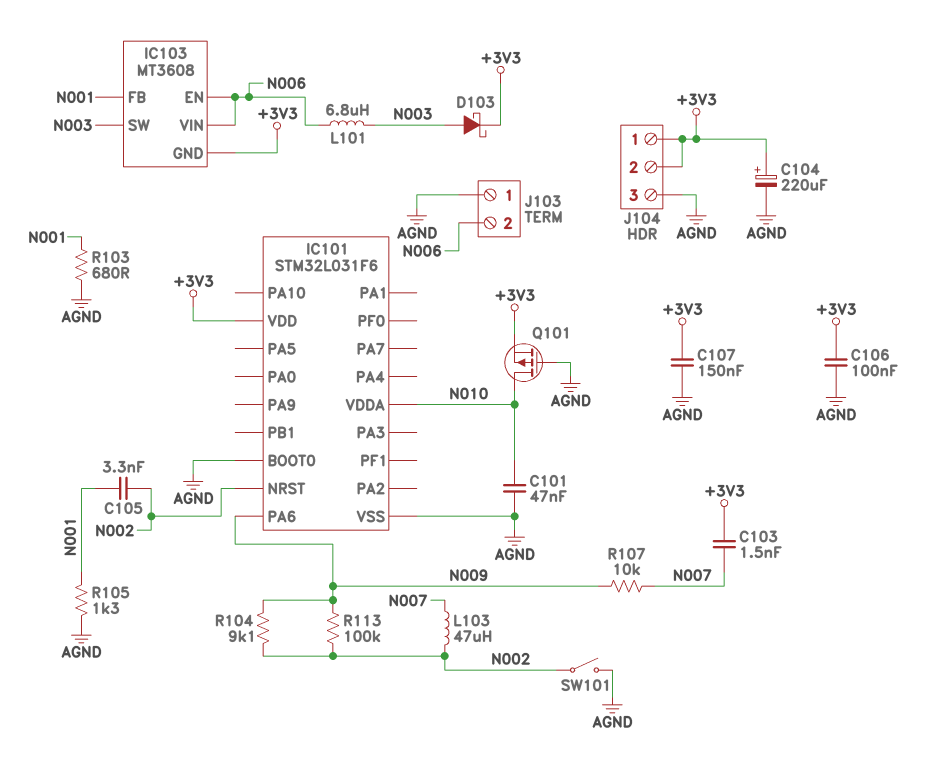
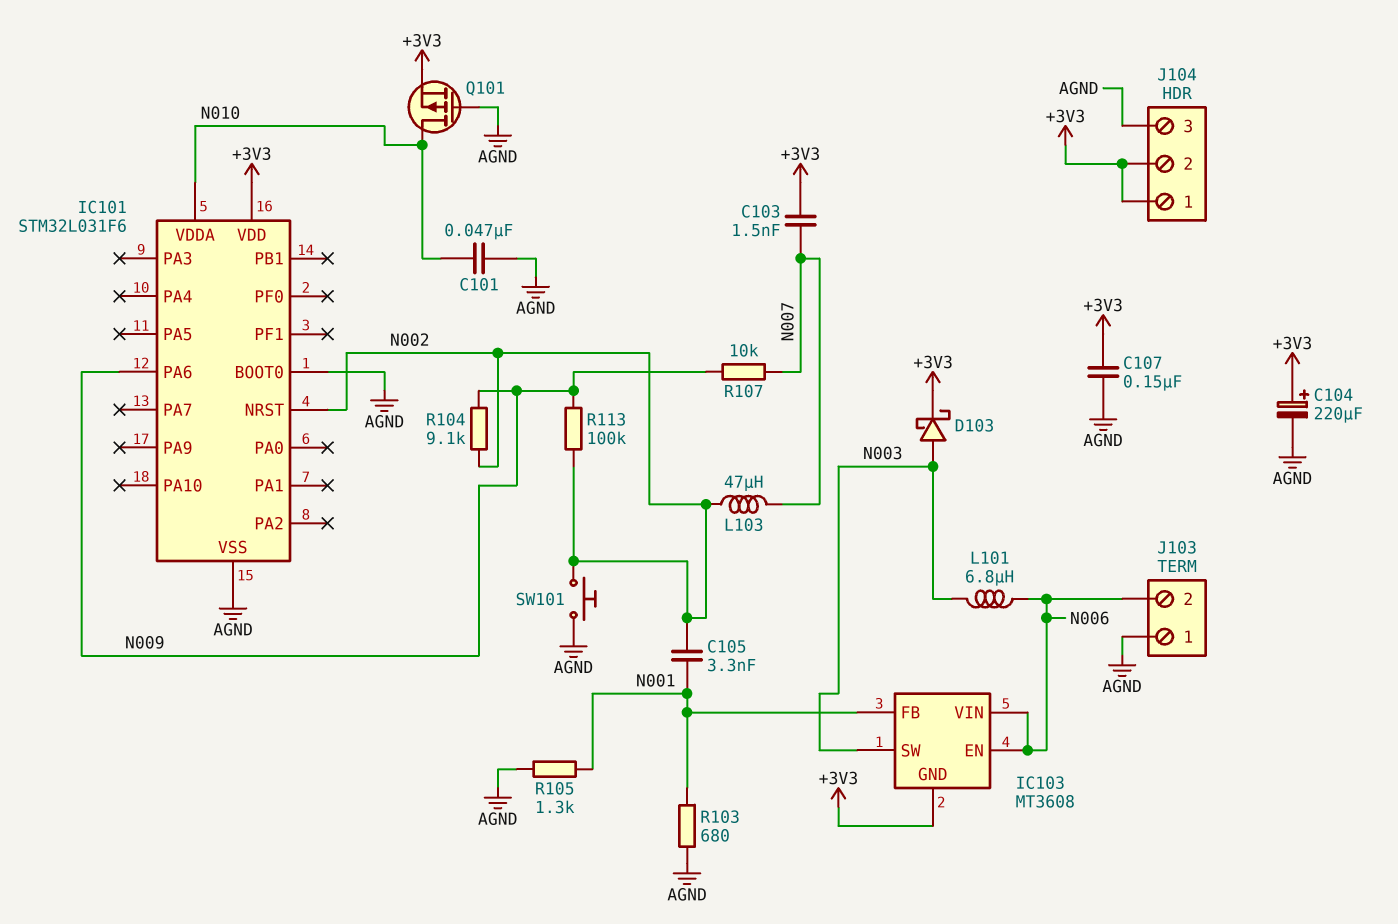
C106: 100nF (+3V3, AGND) -> none
SW101: switch (AGND, N002) -> button (AGND, N002)

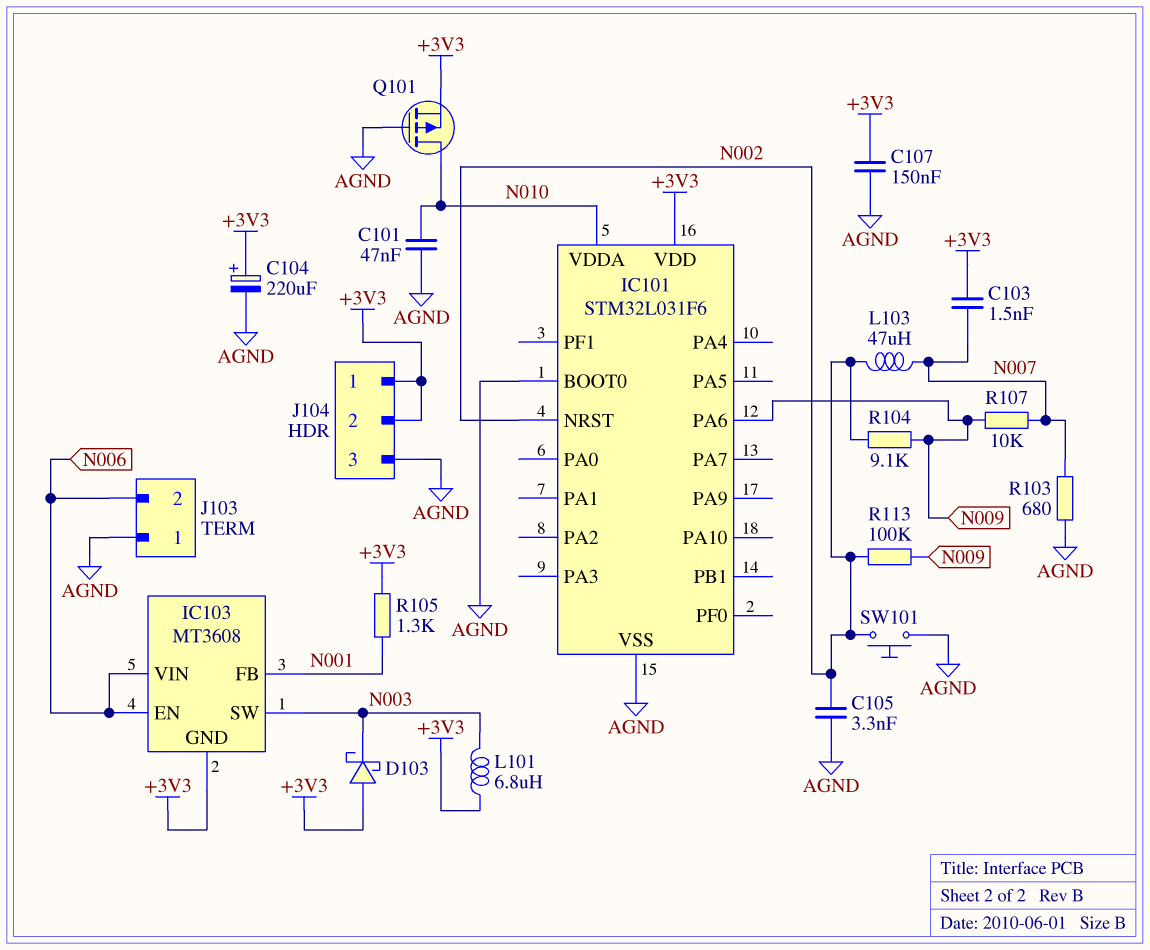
C105: 3.3nF (N001, N002) -> 3.3nF (AGND, N002)
D103: schottky (A N003, K +3V3) -> schottky (A +3V3, K N003)
L101: 6.8uH (N003, N006) -> 6.8uH (+3V3, N003)
R103: 680 (AGND, N001) -> 680 (AGND, N007)
R105: 1.3k (AGND, N001) -> 1.3k (+3V3, N001)

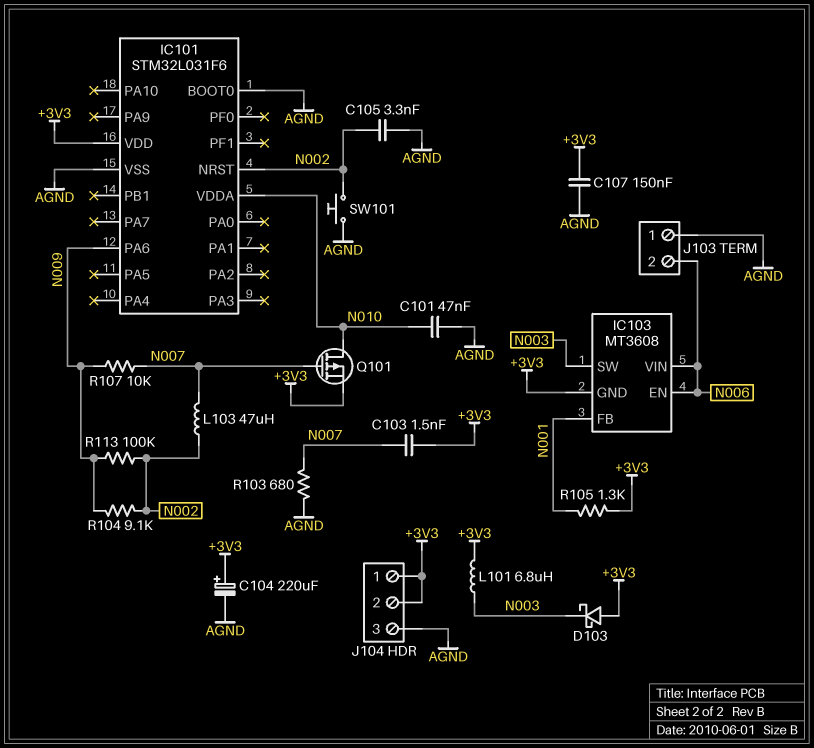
Q101: PMOS (G AGND, D N010, S +3V3) -> PMOS (G N007, D N010, S +3V3)

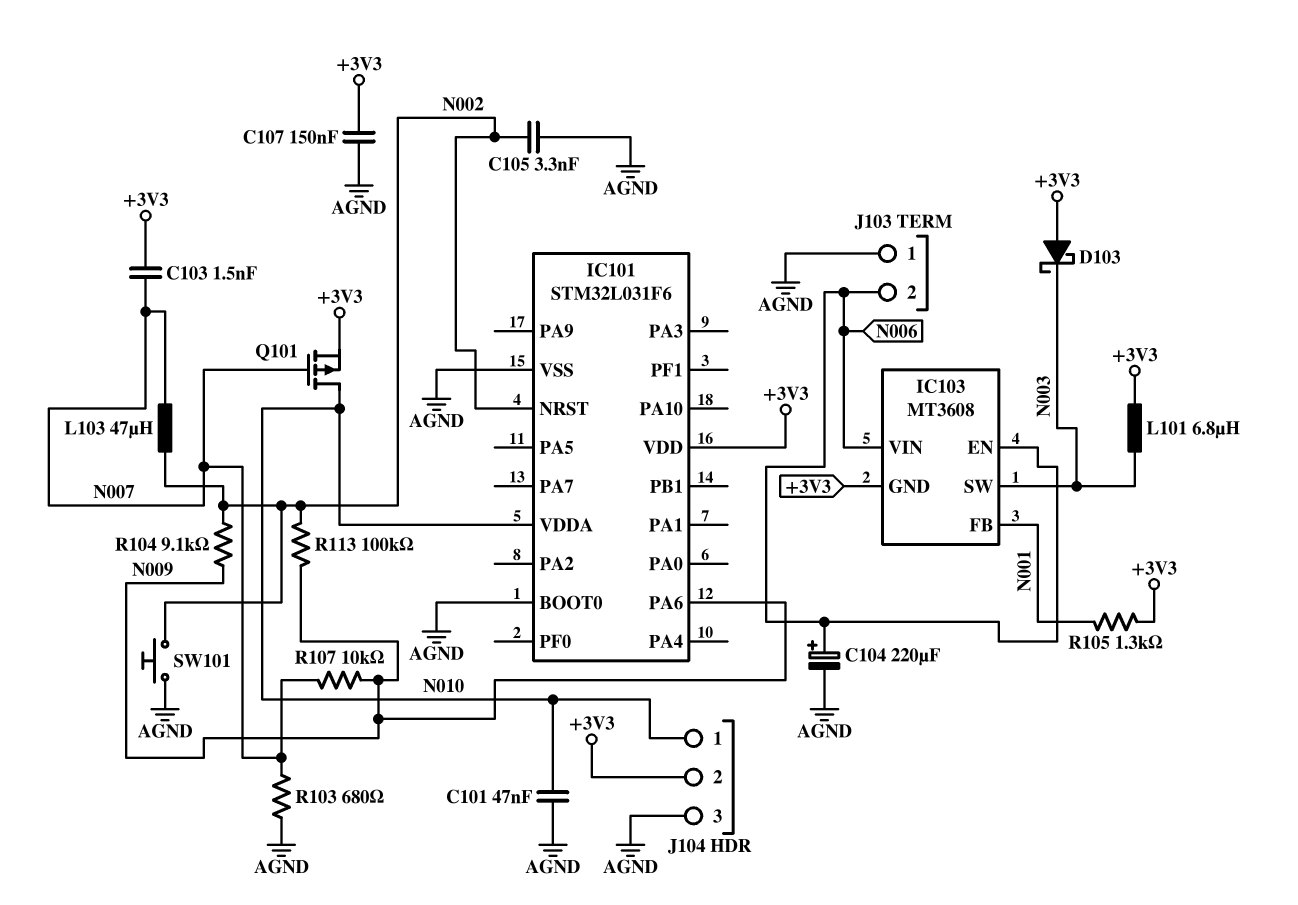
C104: 220uF (plus +3V3, minus AGND) -> 220uF (plus N006, minus AGND)
J104 pin 1: +3V3 -> N010

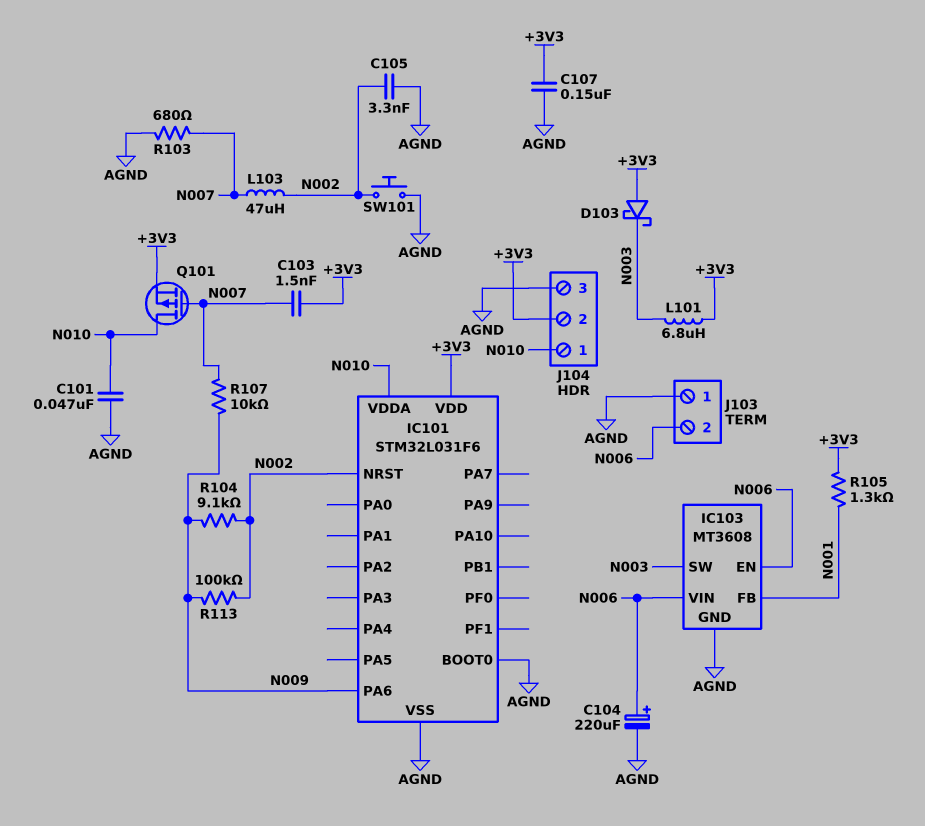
IC103 pin GND: +3V3 -> AGND

